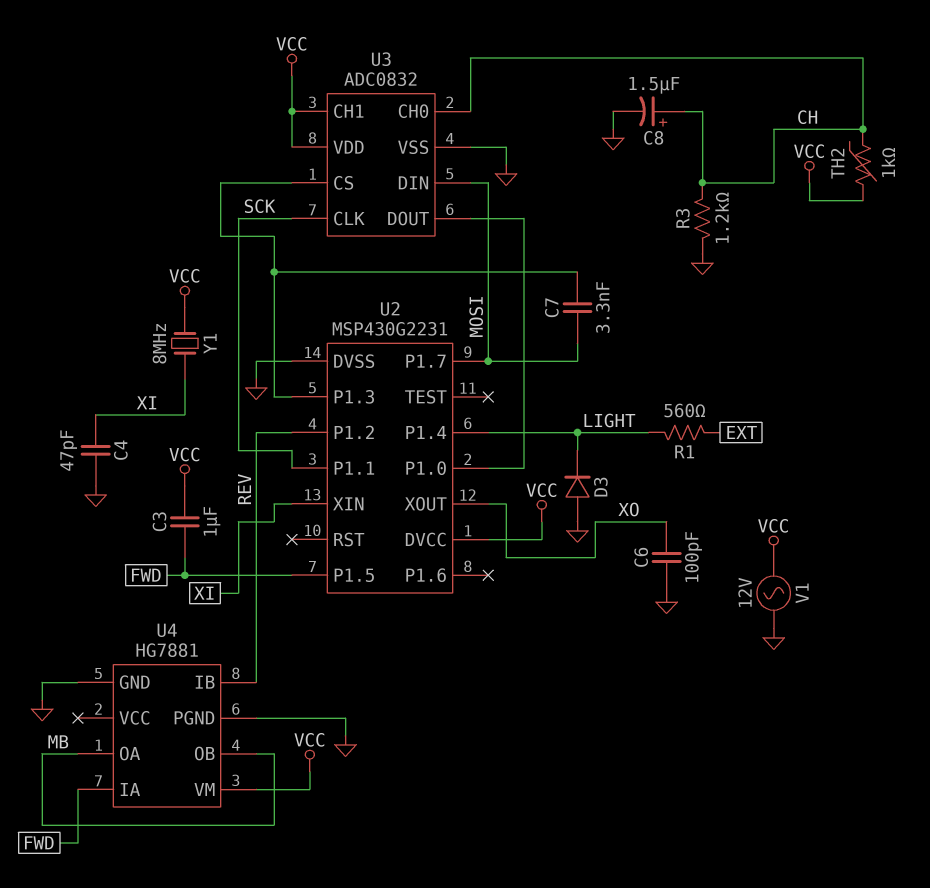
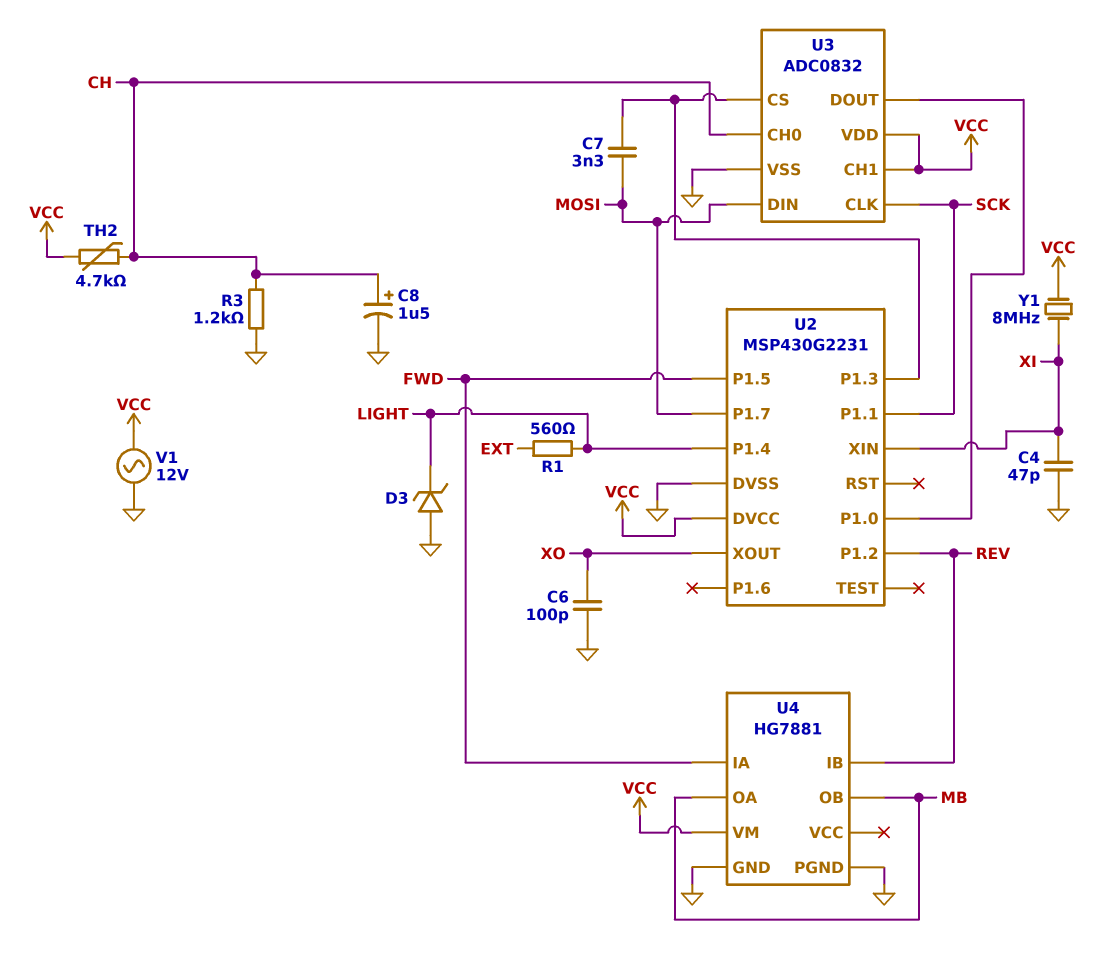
C3: 1uF (FWD, VCC) -> none
D3: diode (A GND, K LIGHT) -> zener (A GND, K LIGHT)
TH2: 1k (CH, VCC) -> 4.7k (CH, VCC)

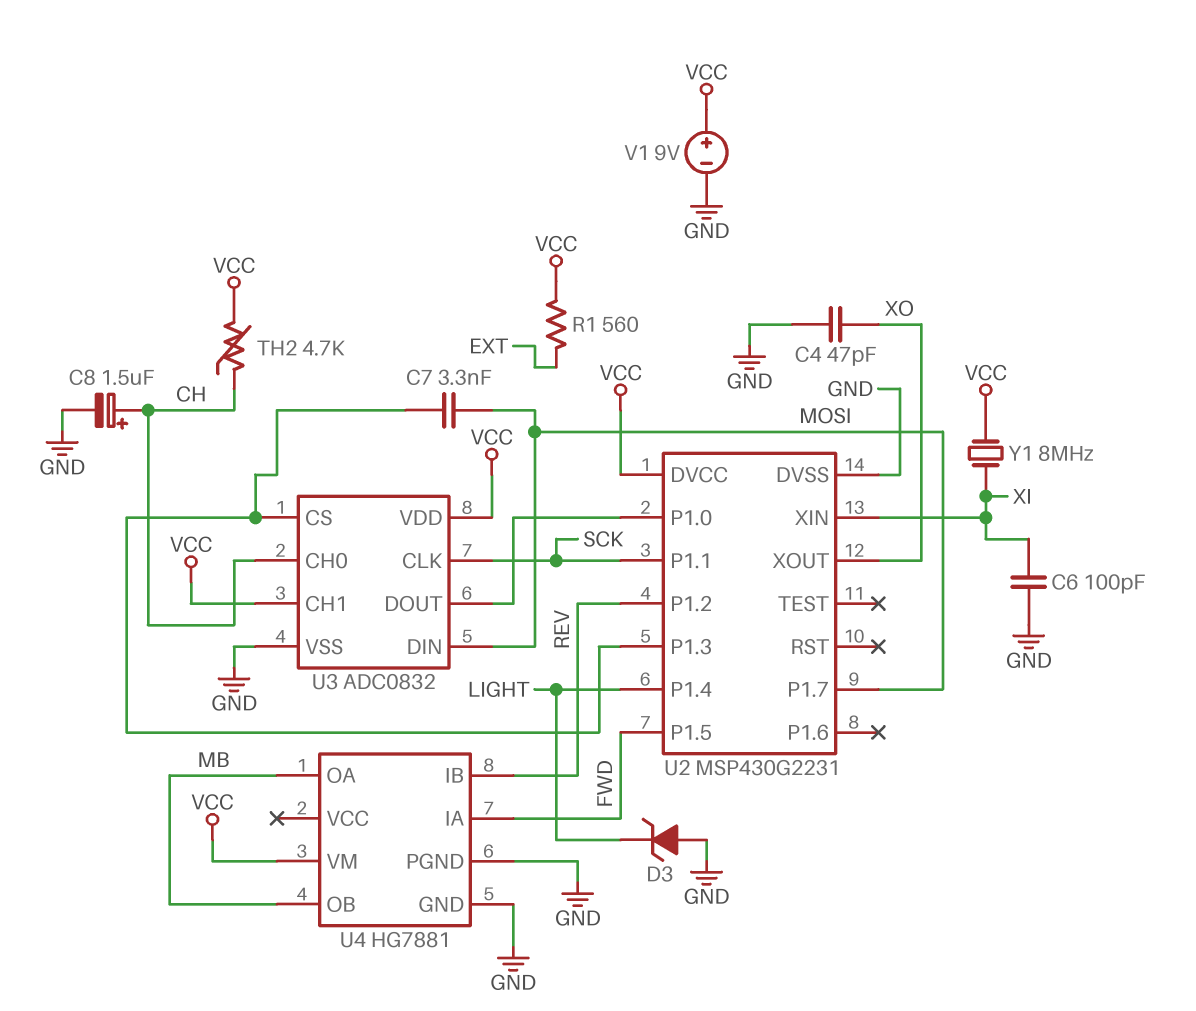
C4: 47pF (GND, XI) -> 47pF (GND, XO)
C6: 100pF (GND, XO) -> 100pF (GND, XI)
R1: 560 (EXT, LIGHT) -> 560 (EXT, VCC)
R3: 1.2k (CH, GND) -> none
V1: AC 12V (GND, VCC) -> 9V (plus VCC, minus GND)

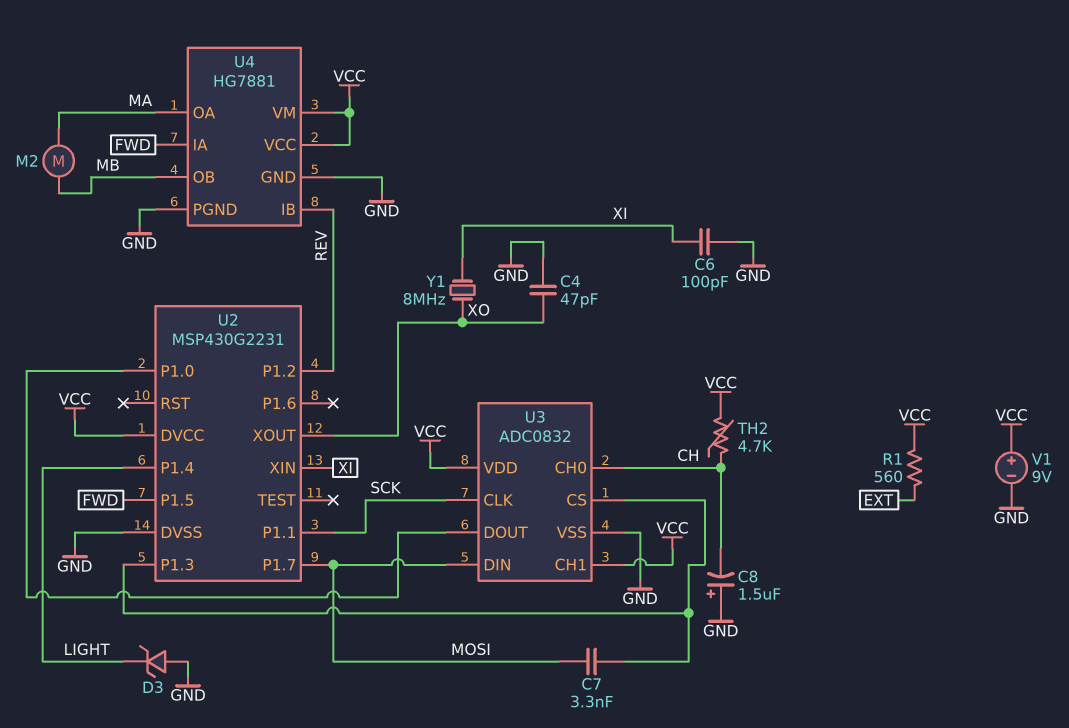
C8: 1.5uF (plus CH, minus GND) -> 1.5uF (plus GND, minus CH)
M2: none -> motor (MA, MB)
U4 pin OA: MB -> MA
U4 pin VCC: none -> VCC
Y1: 8MHz (VCC, XI) -> 8MHz (XI, XO)

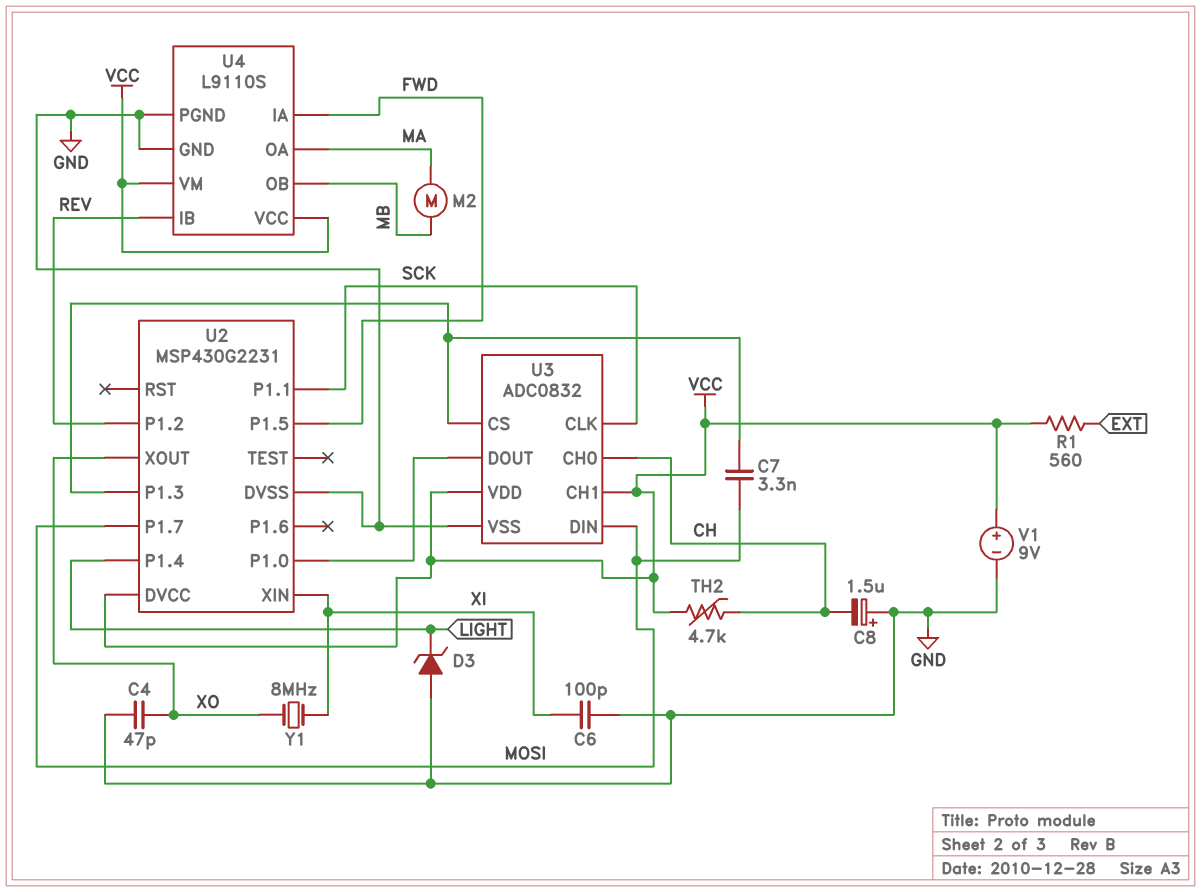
U4: HG7881 -> L9110S

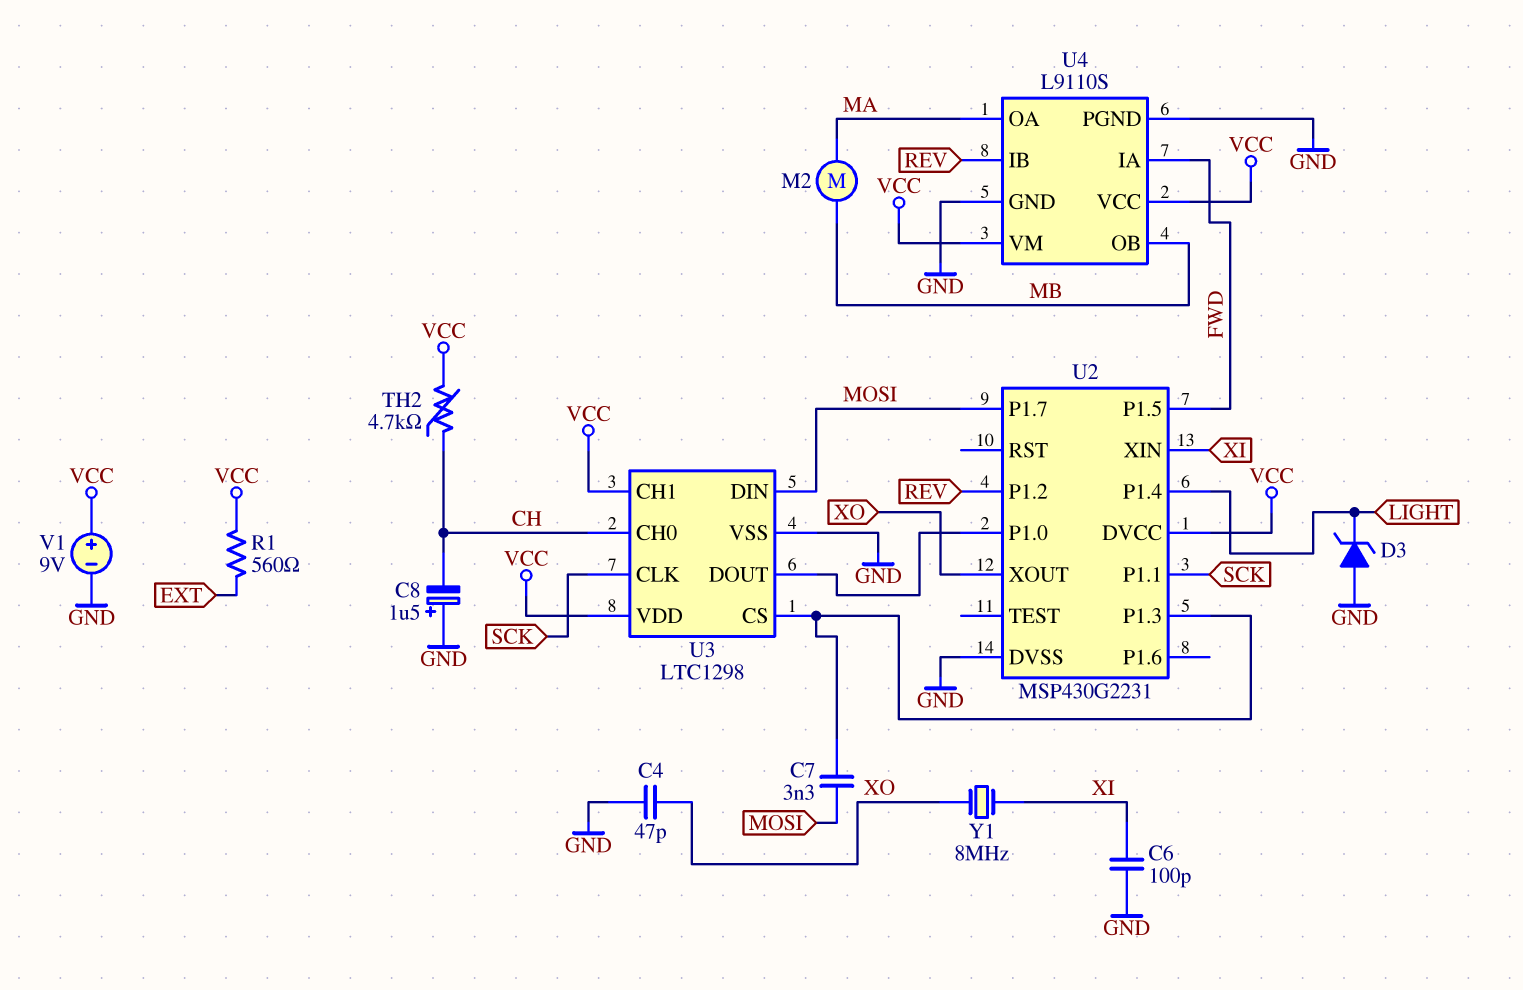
U3: ADC0832 -> LTC1298

